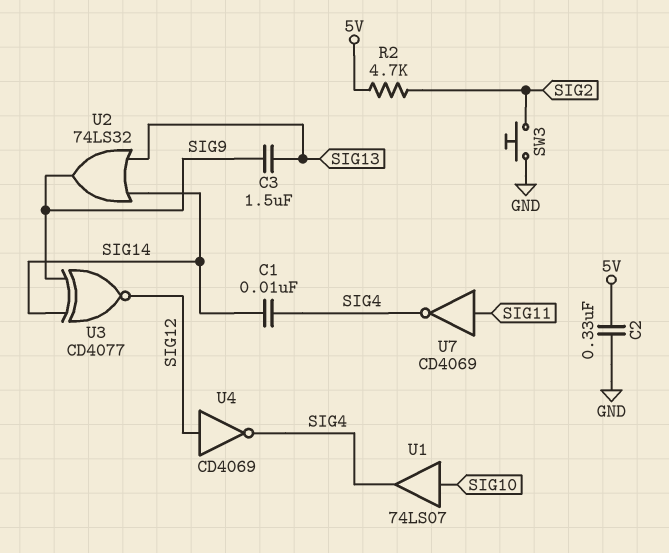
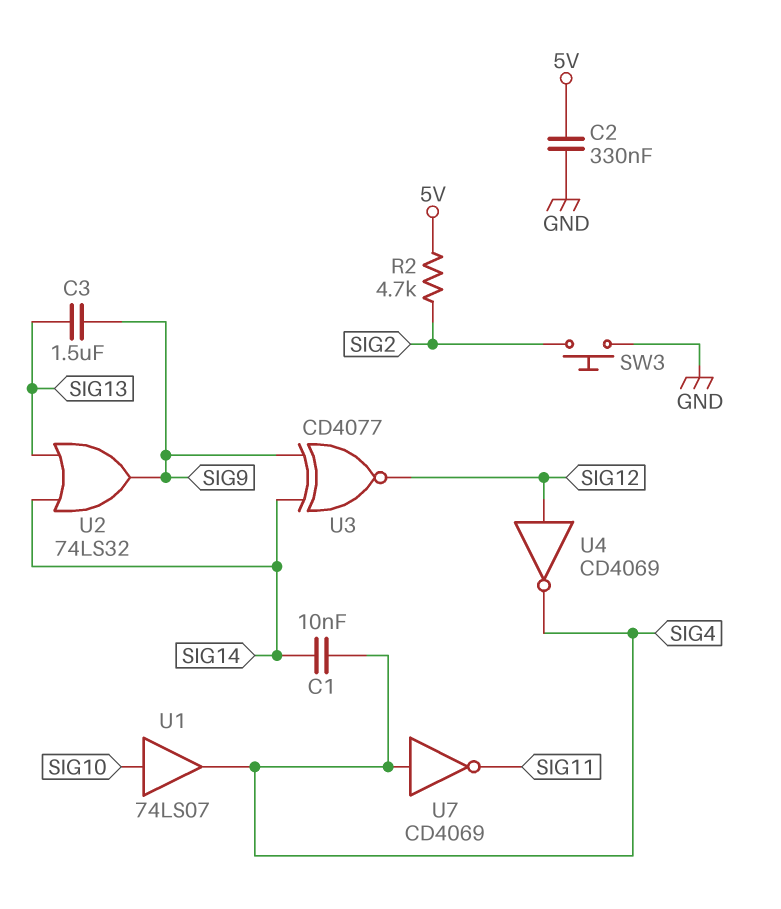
U7: NOT CD4069 (in SIG11, out SIG4) -> NOT CD4069 (in SIG4, out SIG11)

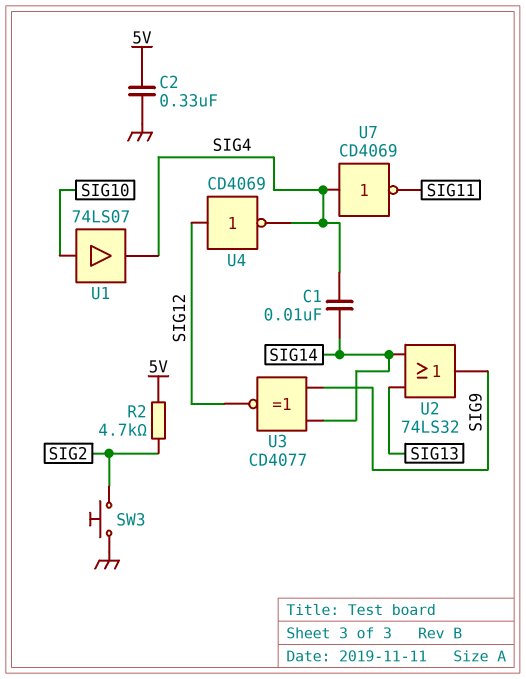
C3: 1.5uF (SIG9, SIG13) -> none

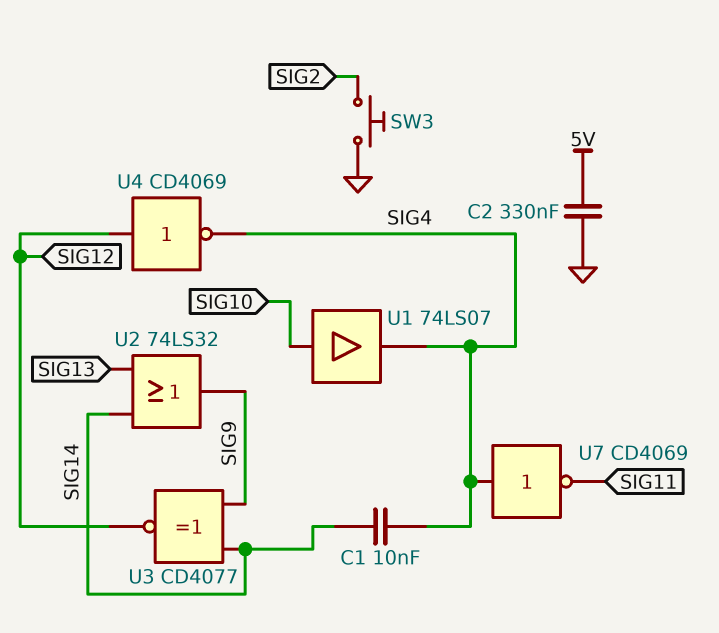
R2: 4.7k (5V, SIG2) -> none

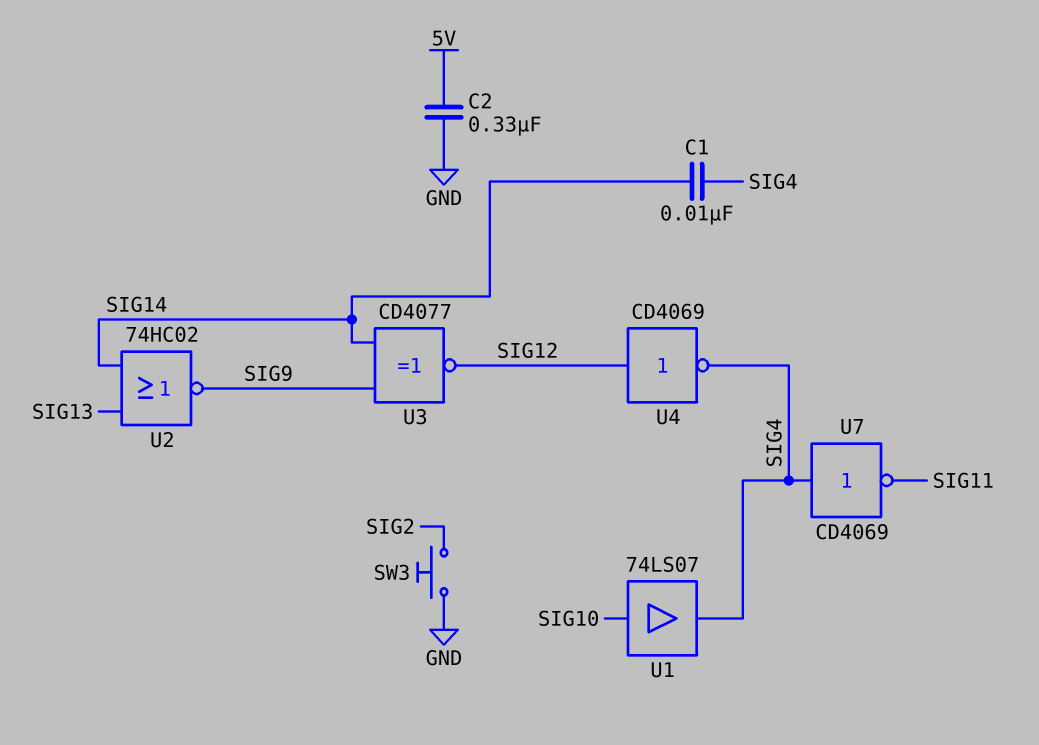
U2: OR 74LS32 (in SIG13, in SIG14, out SIG9) -> NOR 74HC02 (in SIG13, in SIG14, out SIG9)

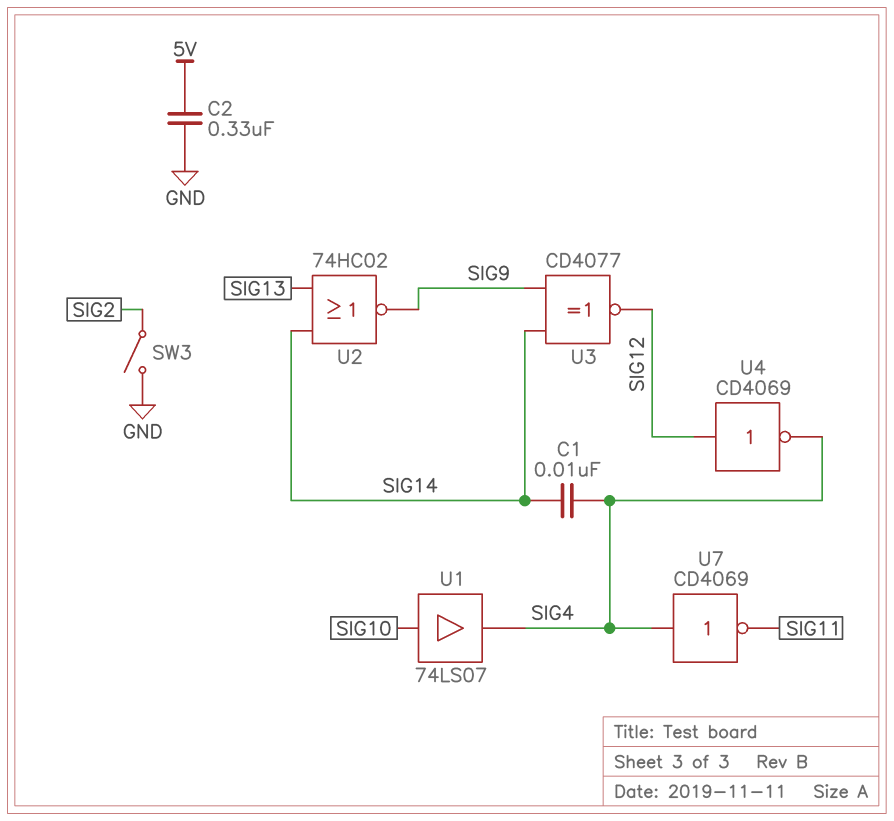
SW3: button (GND, SIG2) -> switch (GND, SIG2)

